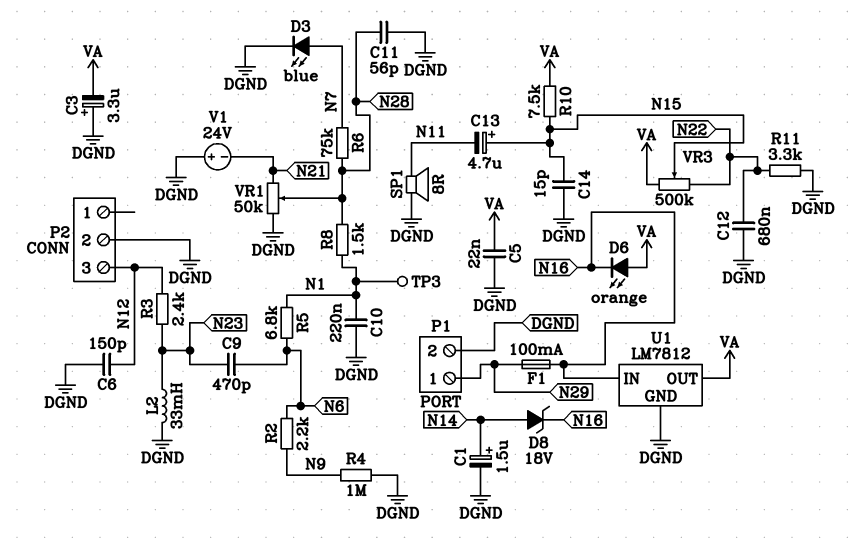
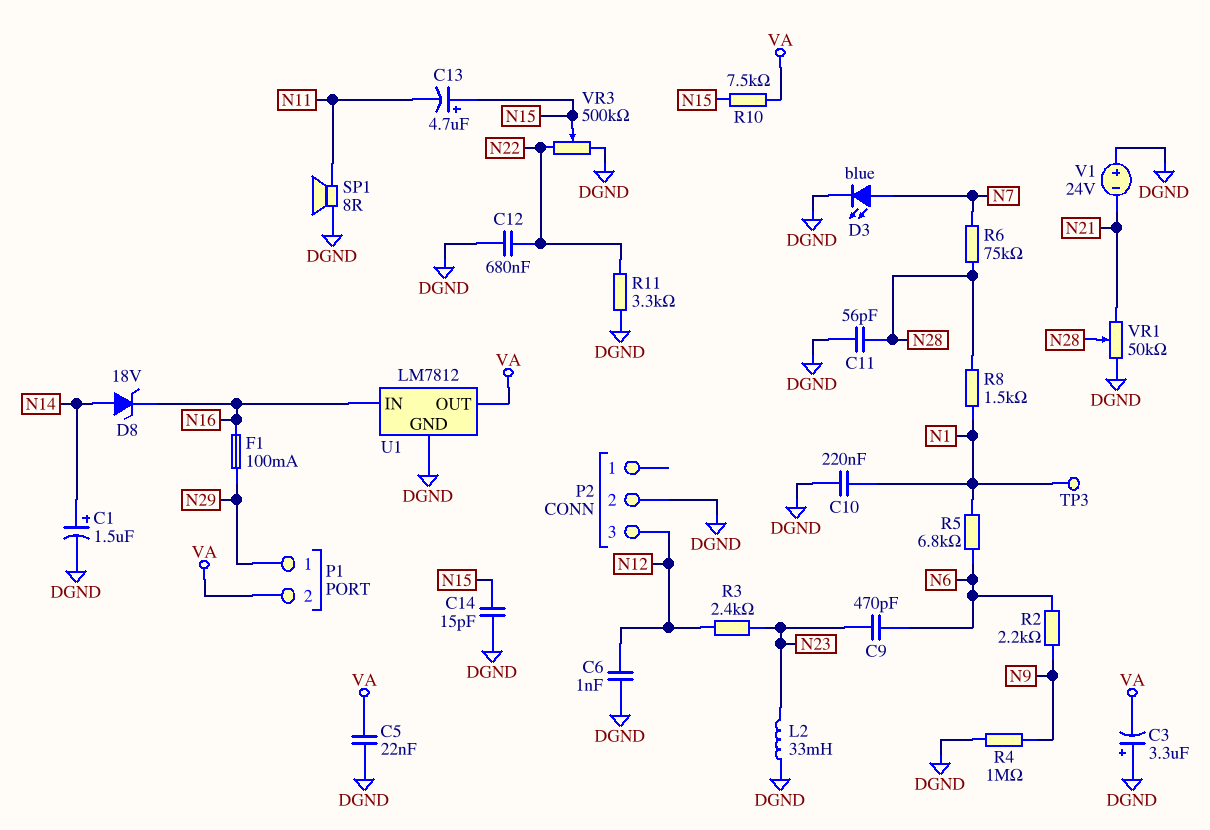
C6: 150pF (DGND, N12) -> 1nF (DGND, N12)
D6: LED orange (A VA, K N16) -> none
P1 pin 2: DGND -> VA
VR3: 500k (N22, VA, wiper N15) -> 500k (DGND, N22, wiper N15)

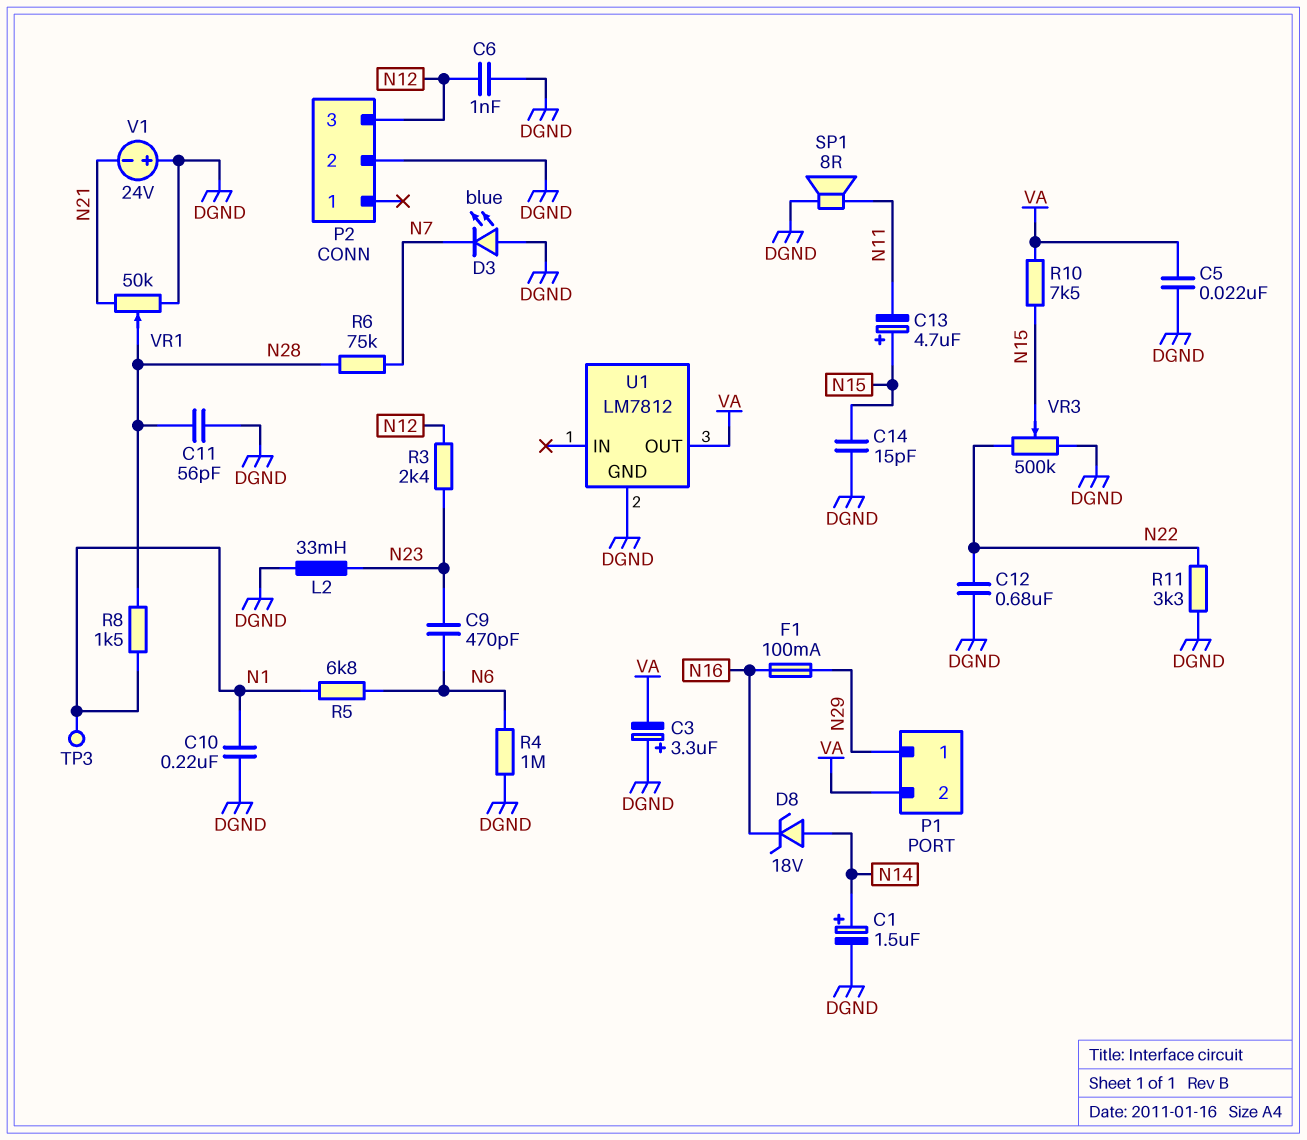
D3: LED blue (A N7, K DGND) -> LED blue (A DGND, K N7)
R2: 2.2k (N6, N9) -> none
R4: 1M (DGND, N9) -> 1M (DGND, N6)
U1 pin IN: N16 -> none

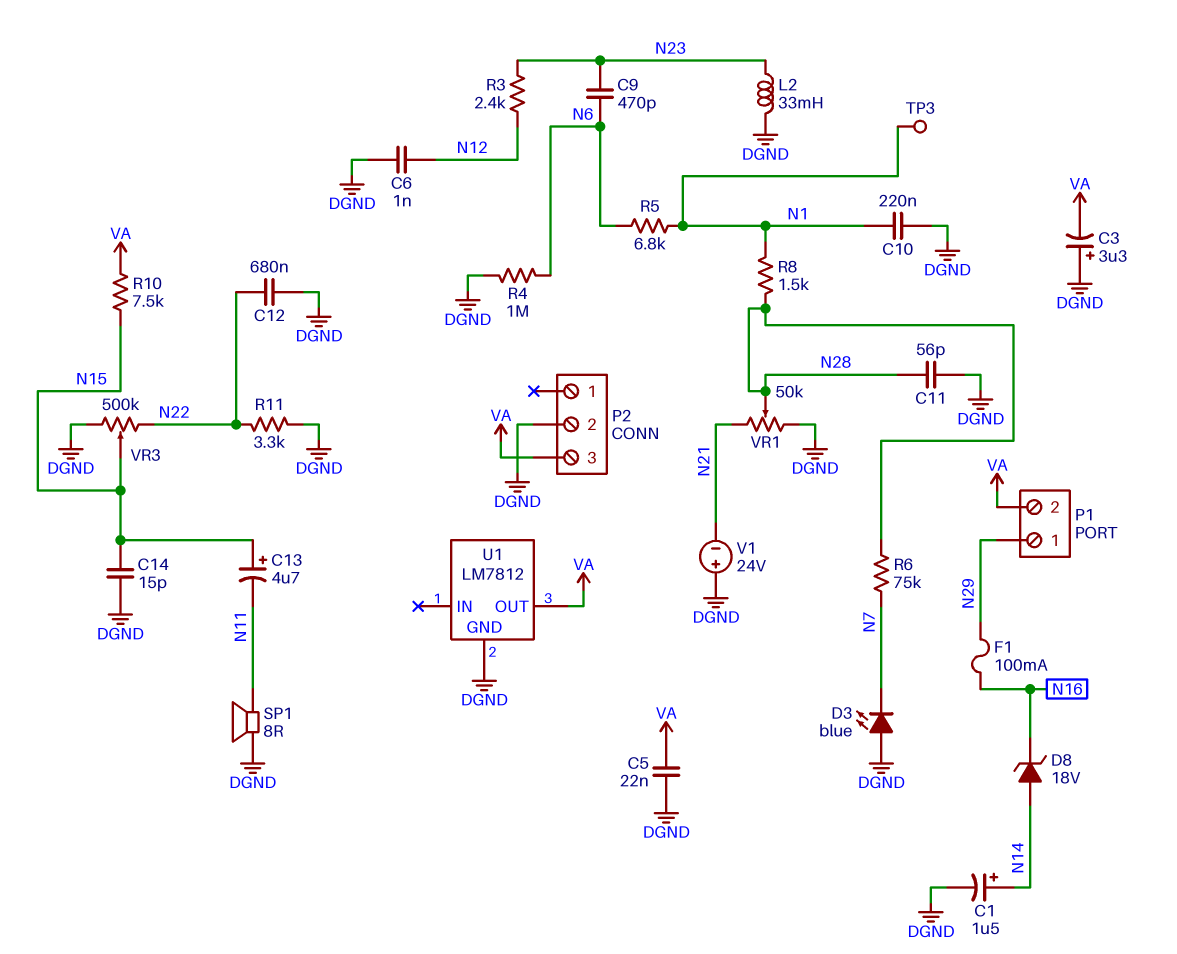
P2 pin 3: N12 -> VA

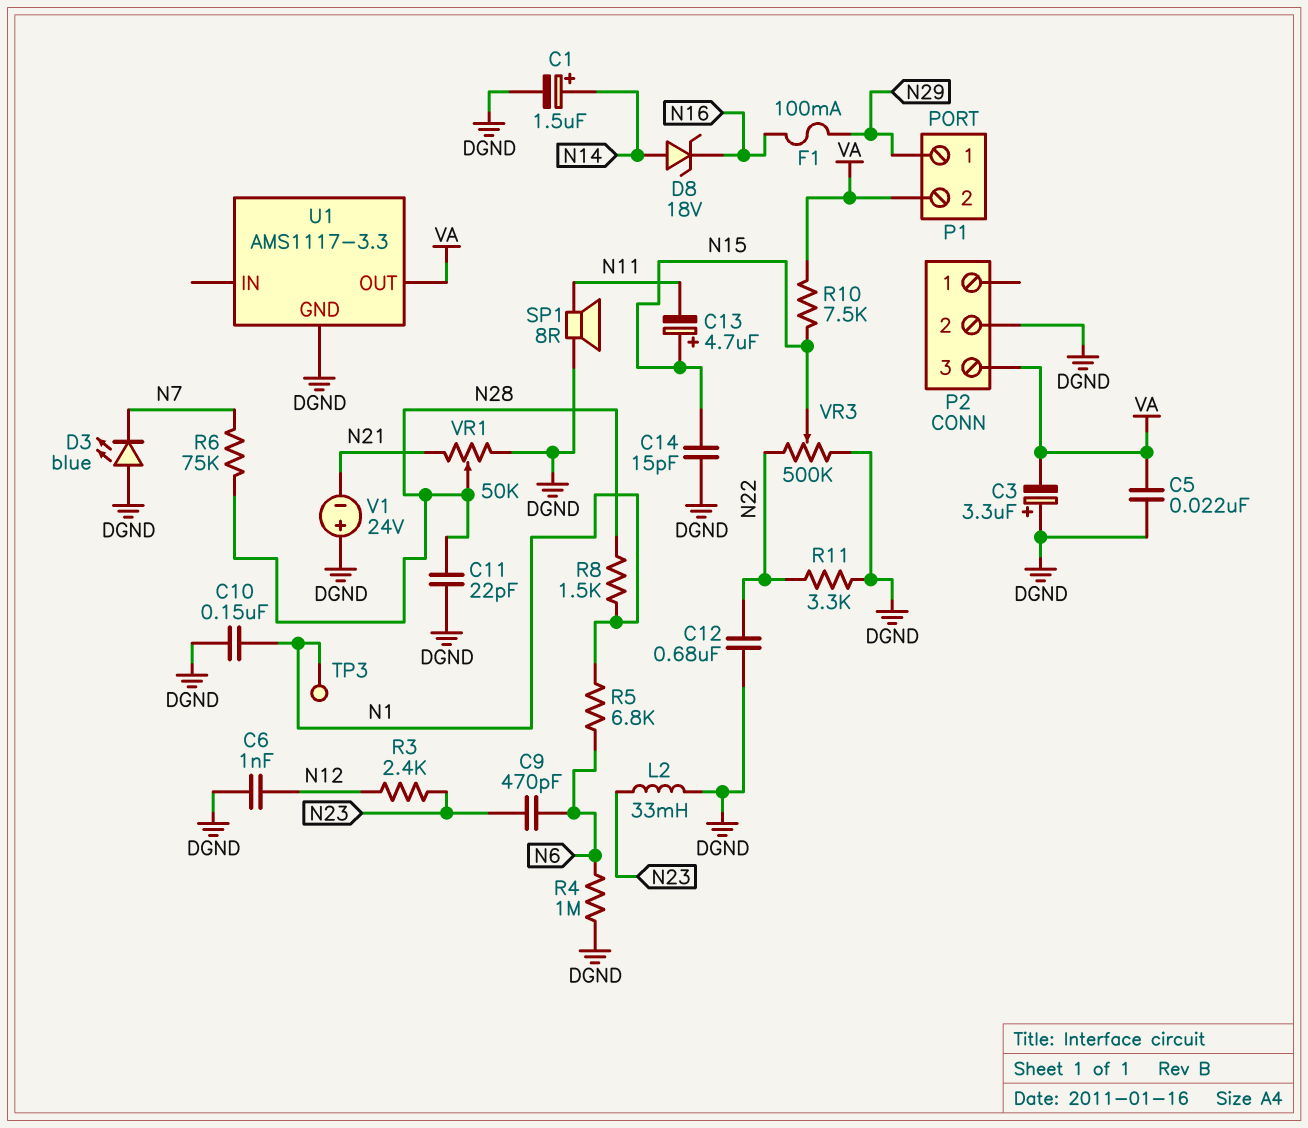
C10: 220nF (DGND, N1) -> 150nF (DGND, N1)
C11: 56pF (DGND, N28) -> 22pF (DGND, N28)
U1: LM7812 -> AMS1117-3.3

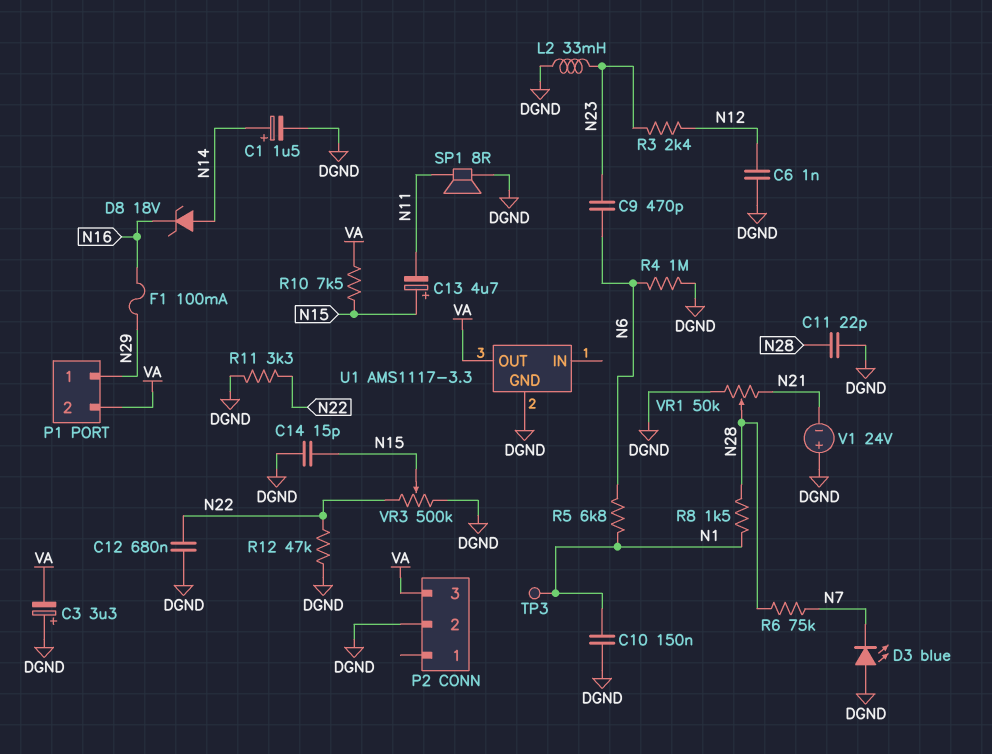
C5: 22nF (DGND, VA) -> none
R12: none -> 47k (DGND, N22)

